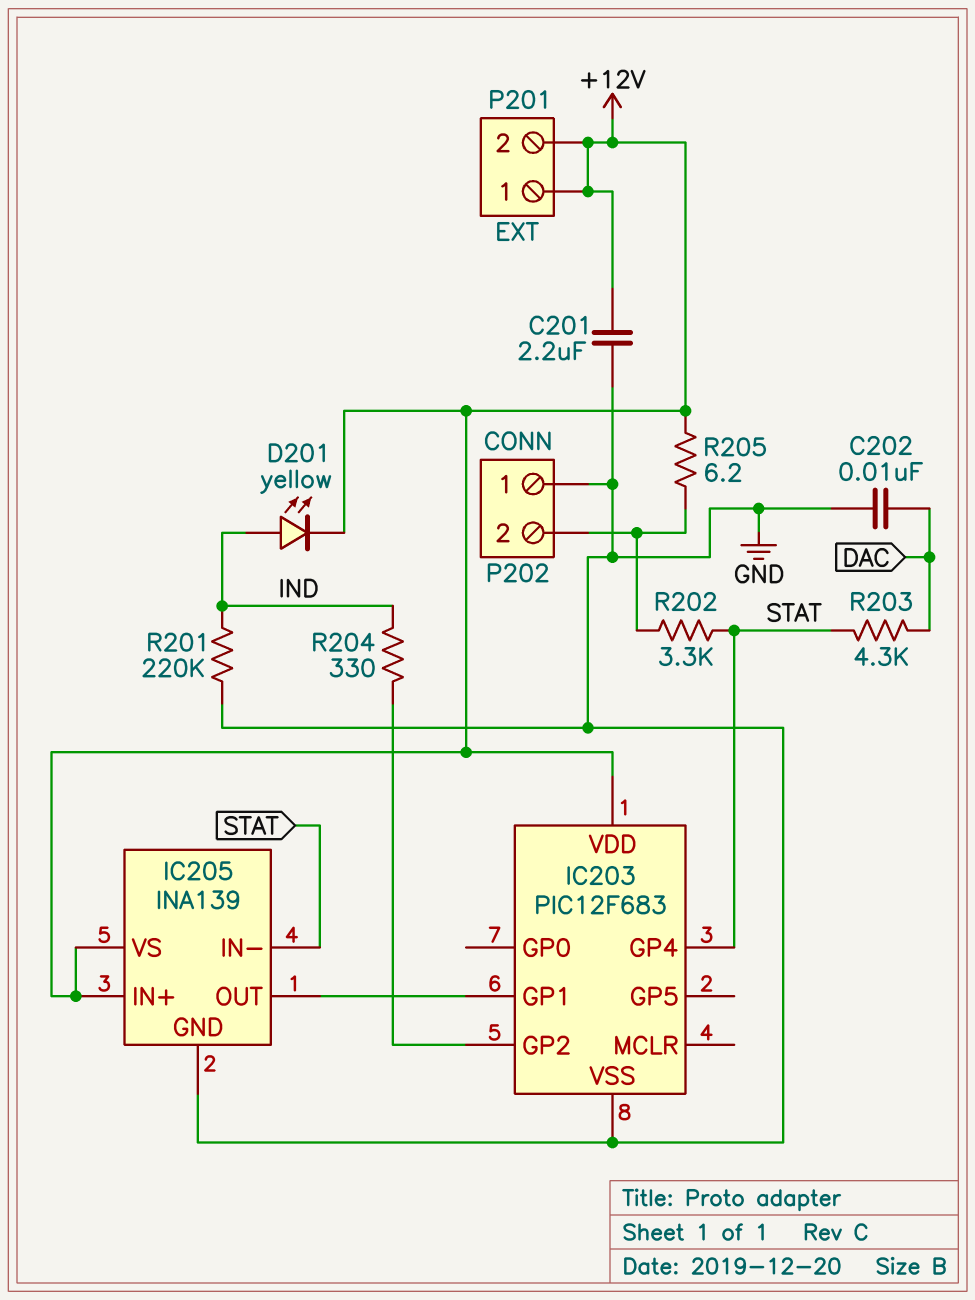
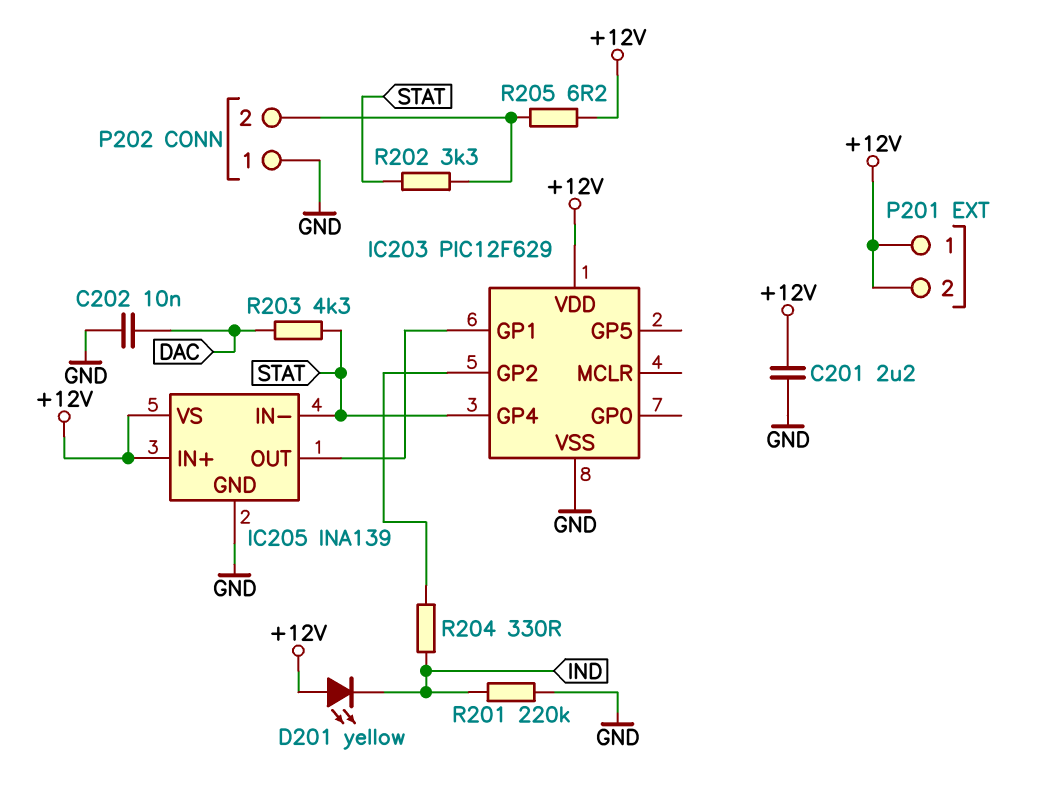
D201: LED yellow (A IND, K +12V) -> LED yellow (A +12V, K IND)
IC203: PIC12F683 -> PIC12F629

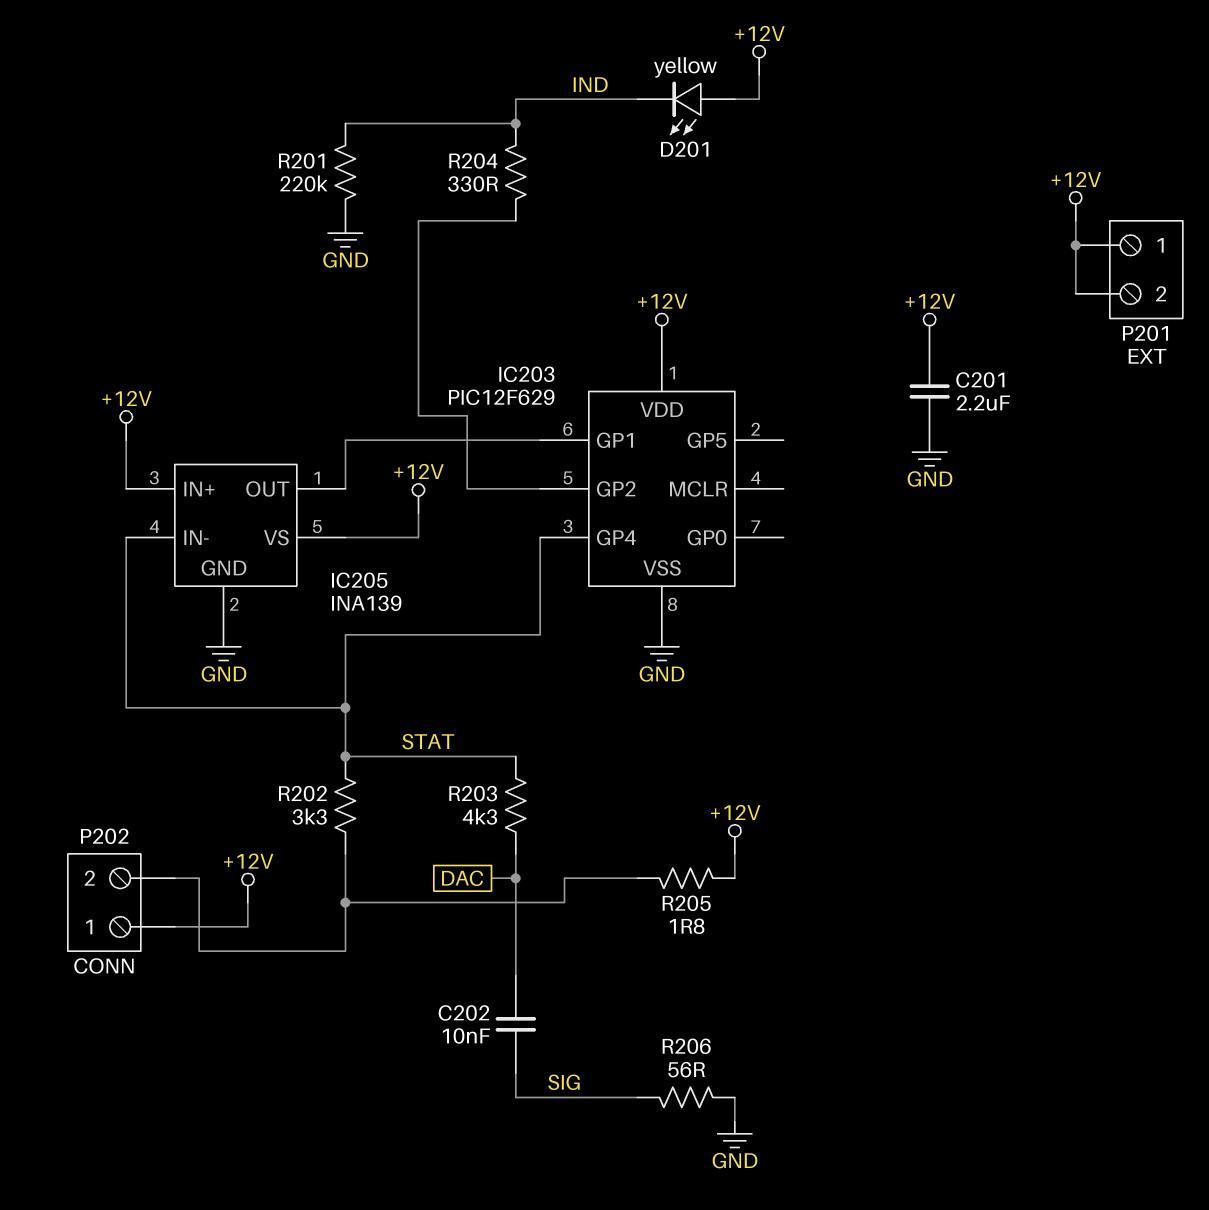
C202: 10nF (DAC, GND) -> 10nF (DAC, SIG)
P202 pin 1: GND -> +12V
R205: 6.2 (+12V, P202/2) -> 1.8 (+12V, P202/2)
R206: none -> 56 (GND, SIG)

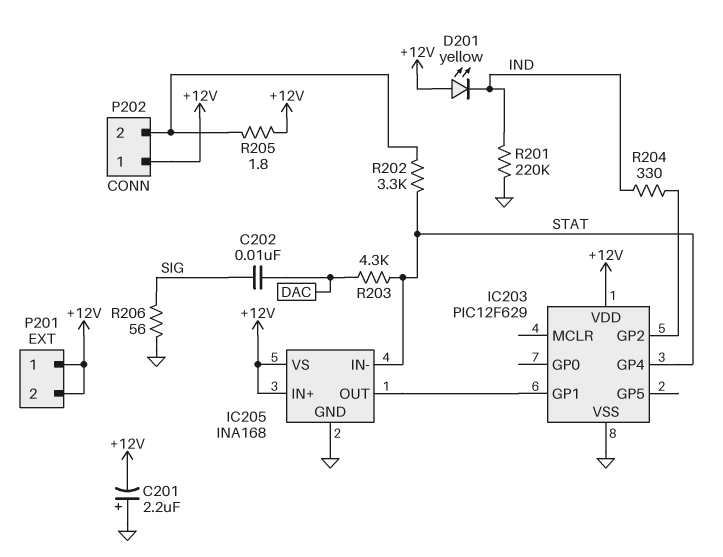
C201: 2.2uF (+12V, GND) -> 2.2uF (plus GND, minus +12V)
IC205: INA139 -> INA168

